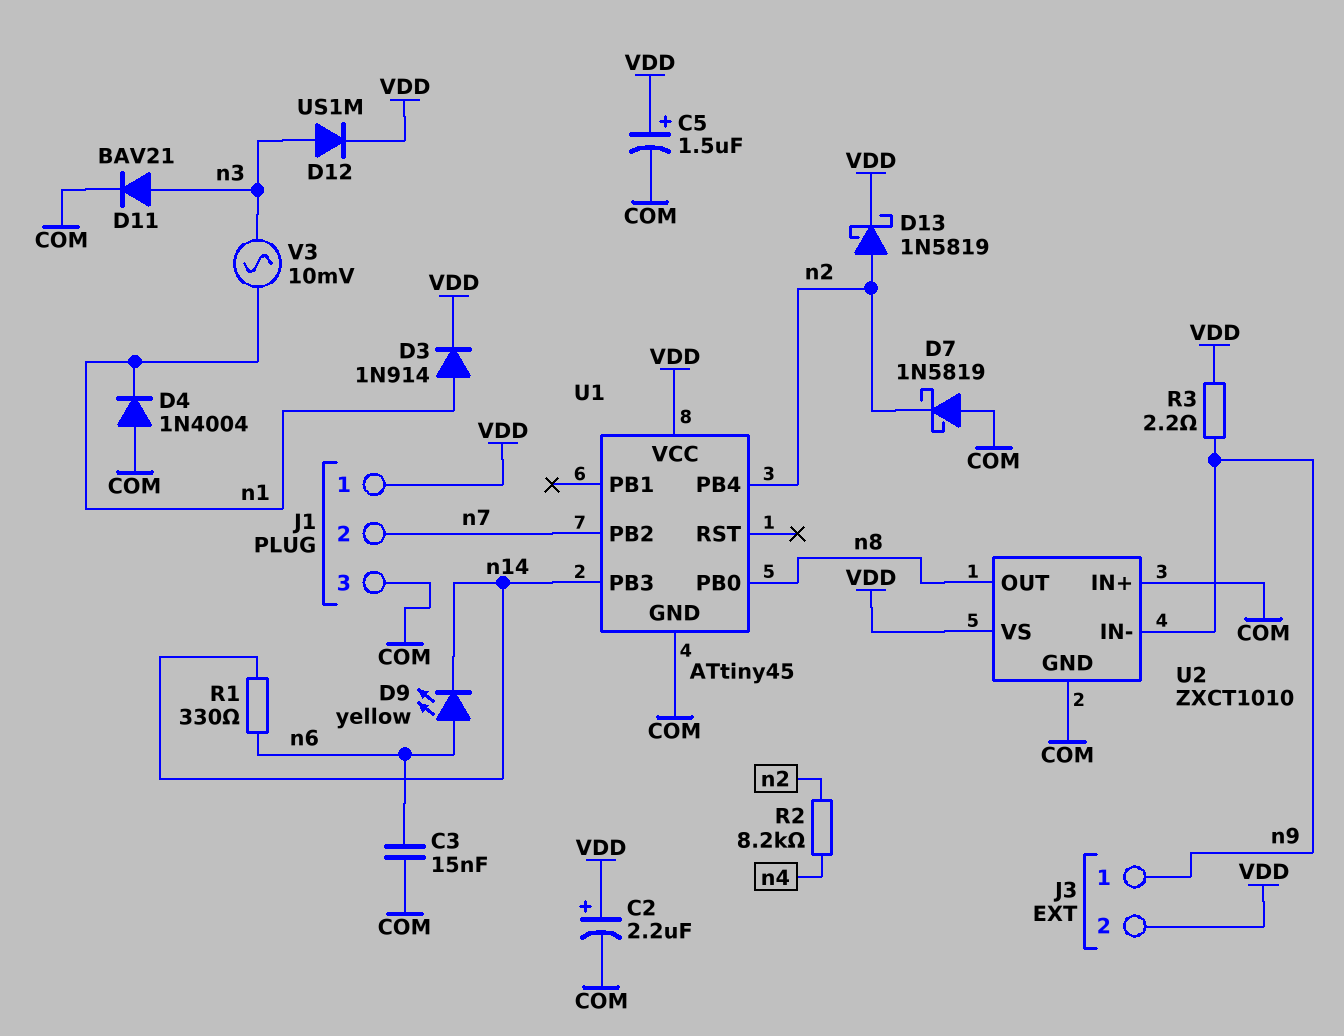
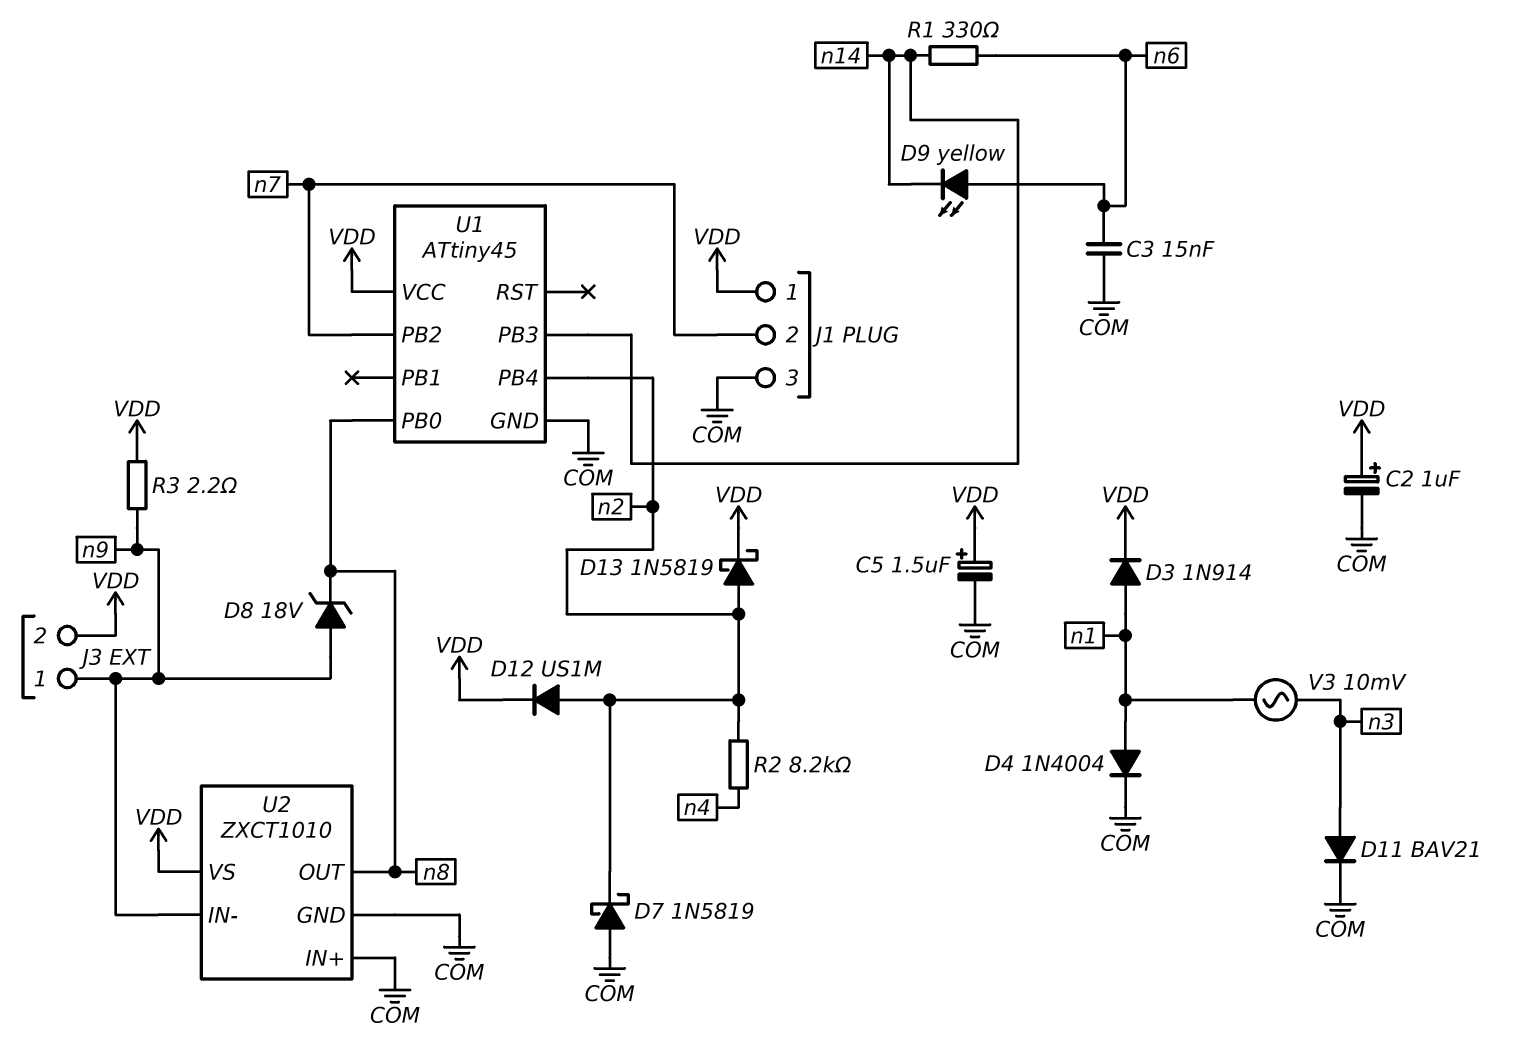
C2: 2.2uF (plus VDD, minus COM) -> 1uF (plus VDD, minus COM)
D4: diode 1N4004 (A COM, K n1) -> diode 1N4004 (A n1, K COM)
D8: none -> zener 18V (A n9, K n8)
D12: diode US1M (A n3, K VDD) -> diode US1M (A n2, K VDD)

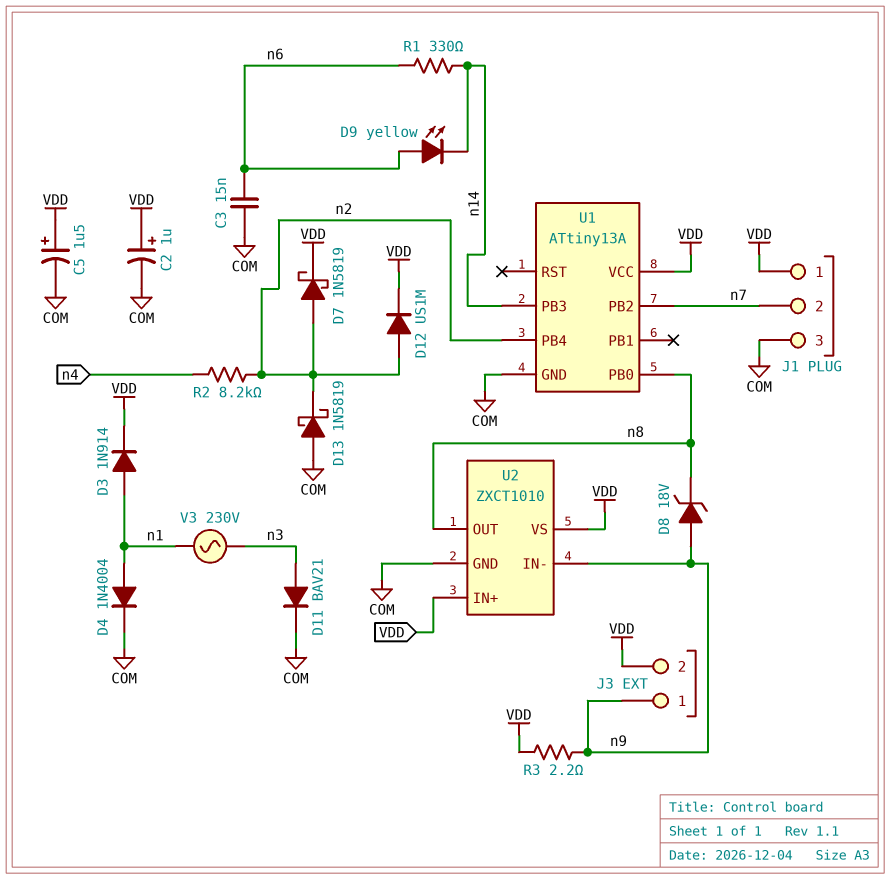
D7: schottky 1N5819 (A COM, K n2) -> schottky 1N5819 (A n2, K VDD)
D13: schottky 1N5819 (A n2, K VDD) -> schottky 1N5819 (A COM, K n2)
U1: ATtiny45 -> ATtiny13A
U2 pin IN+: COM -> VDD
V3: AC 10mV (n1, n3) -> AC 230V (n1, n3)

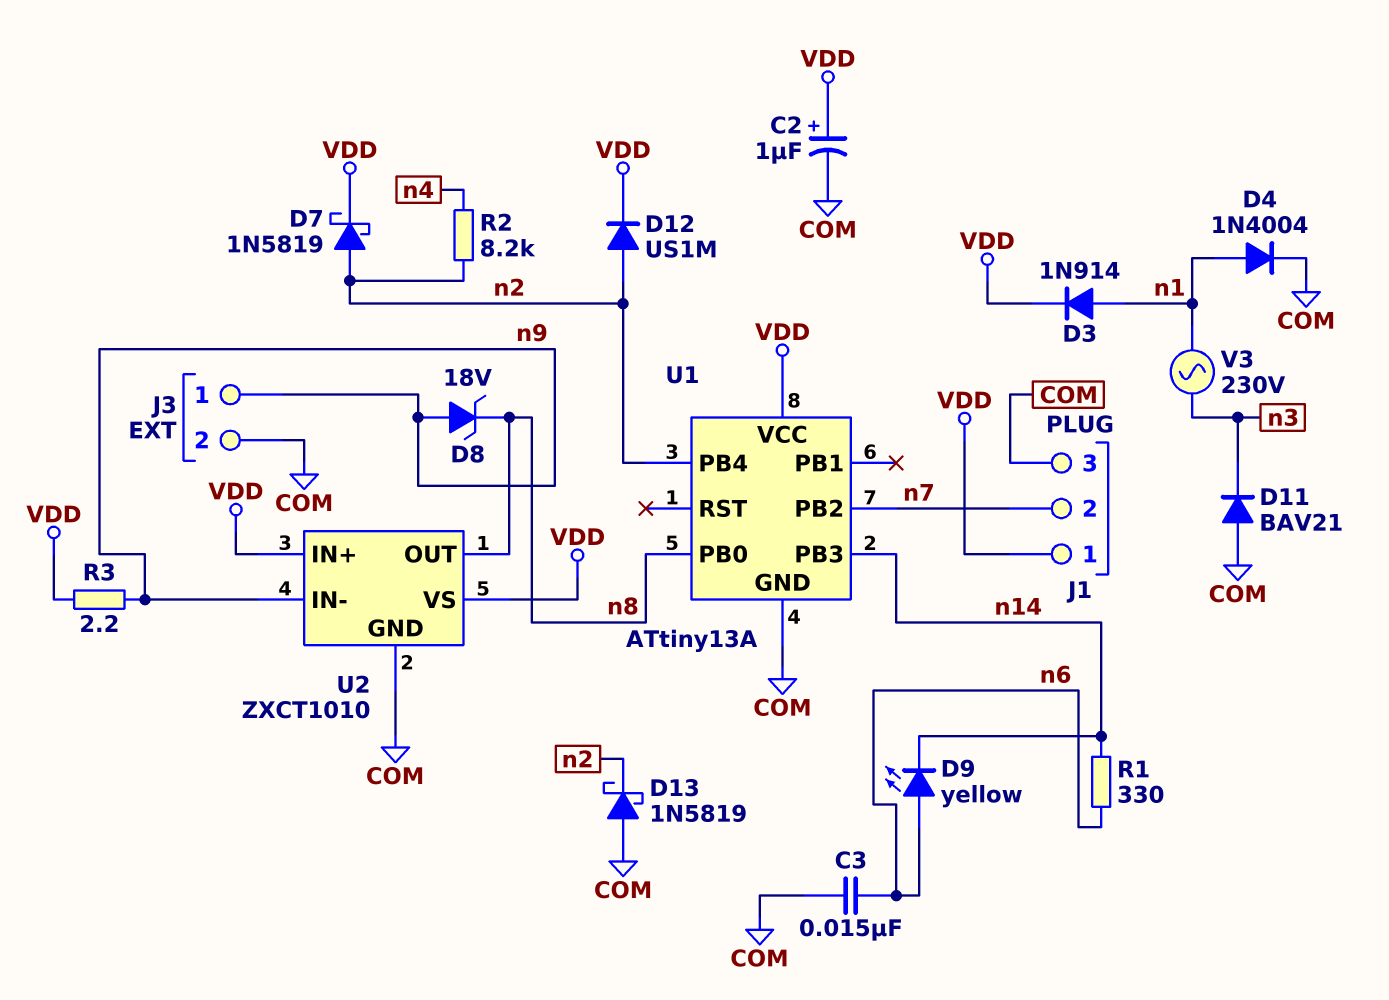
C5: 1.5uF (plus VDD, minus COM) -> none
D11: diode BAV21 (A n3, K COM) -> diode BAV21 (A COM, K n3)
J3 pin 2: VDD -> COM

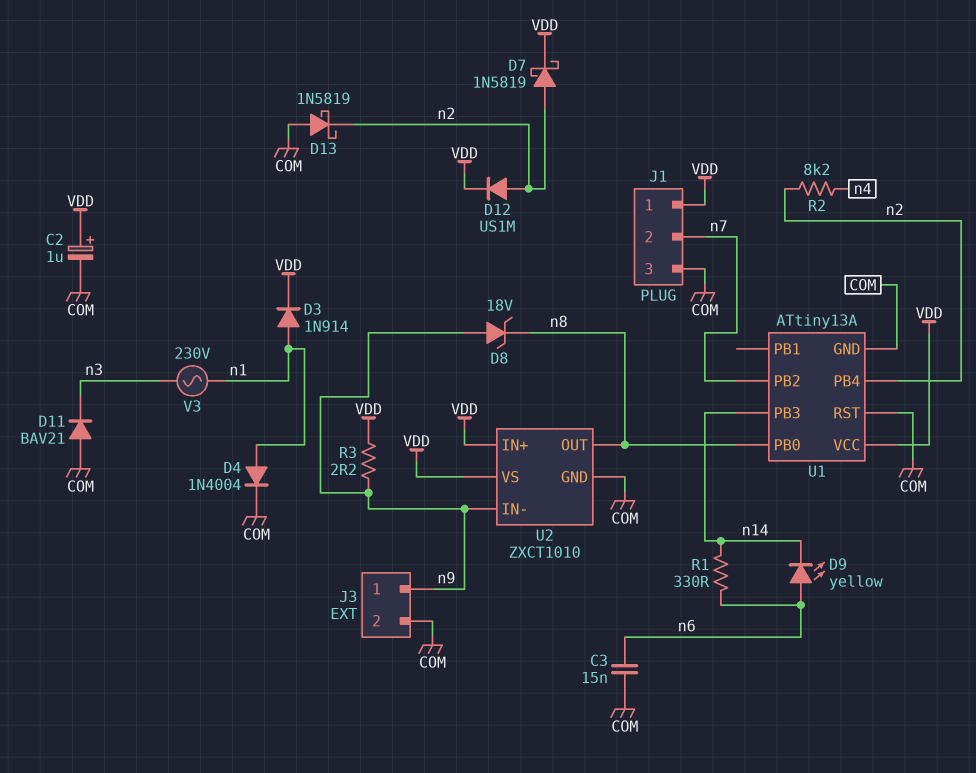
U1 pin RST: none -> COM

